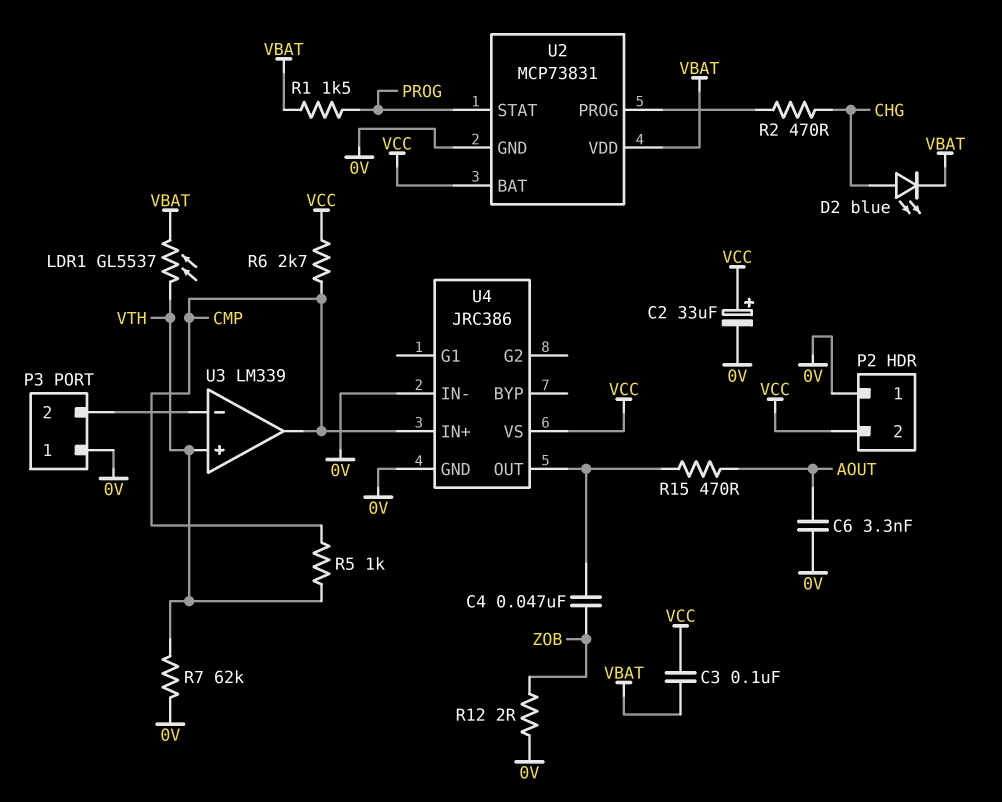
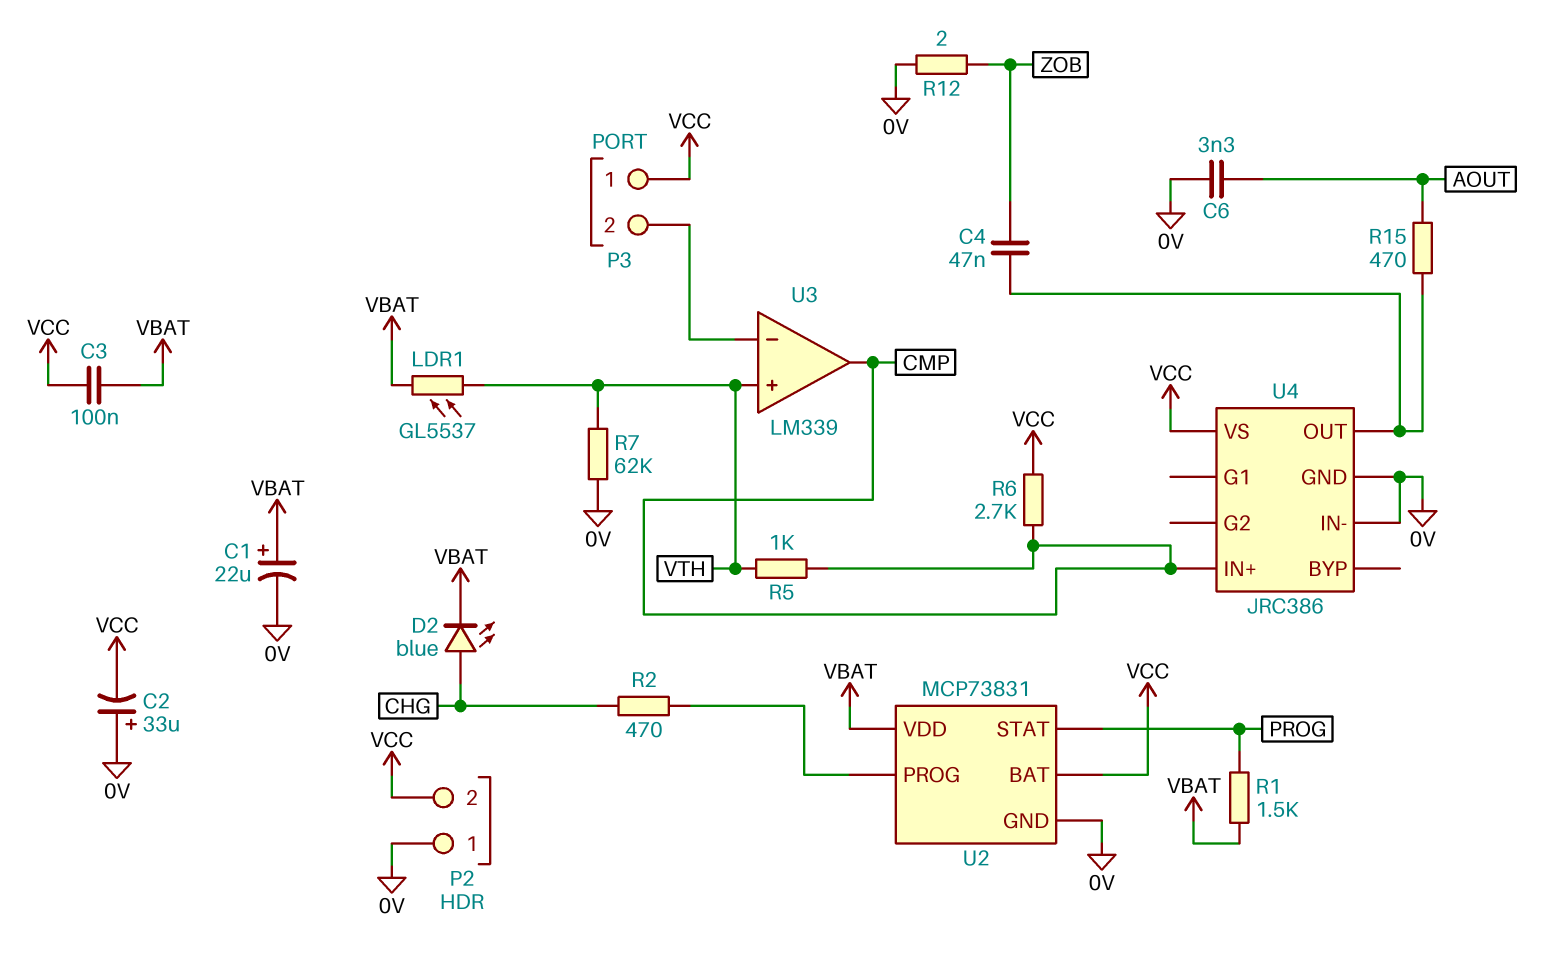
C1: none -> 22uF (plus VBAT, minus 0V)
C2: 33uF (plus VCC, minus 0V) -> 33uF (plus 0V, minus VCC)
P3 pin 1: 0V -> VCC

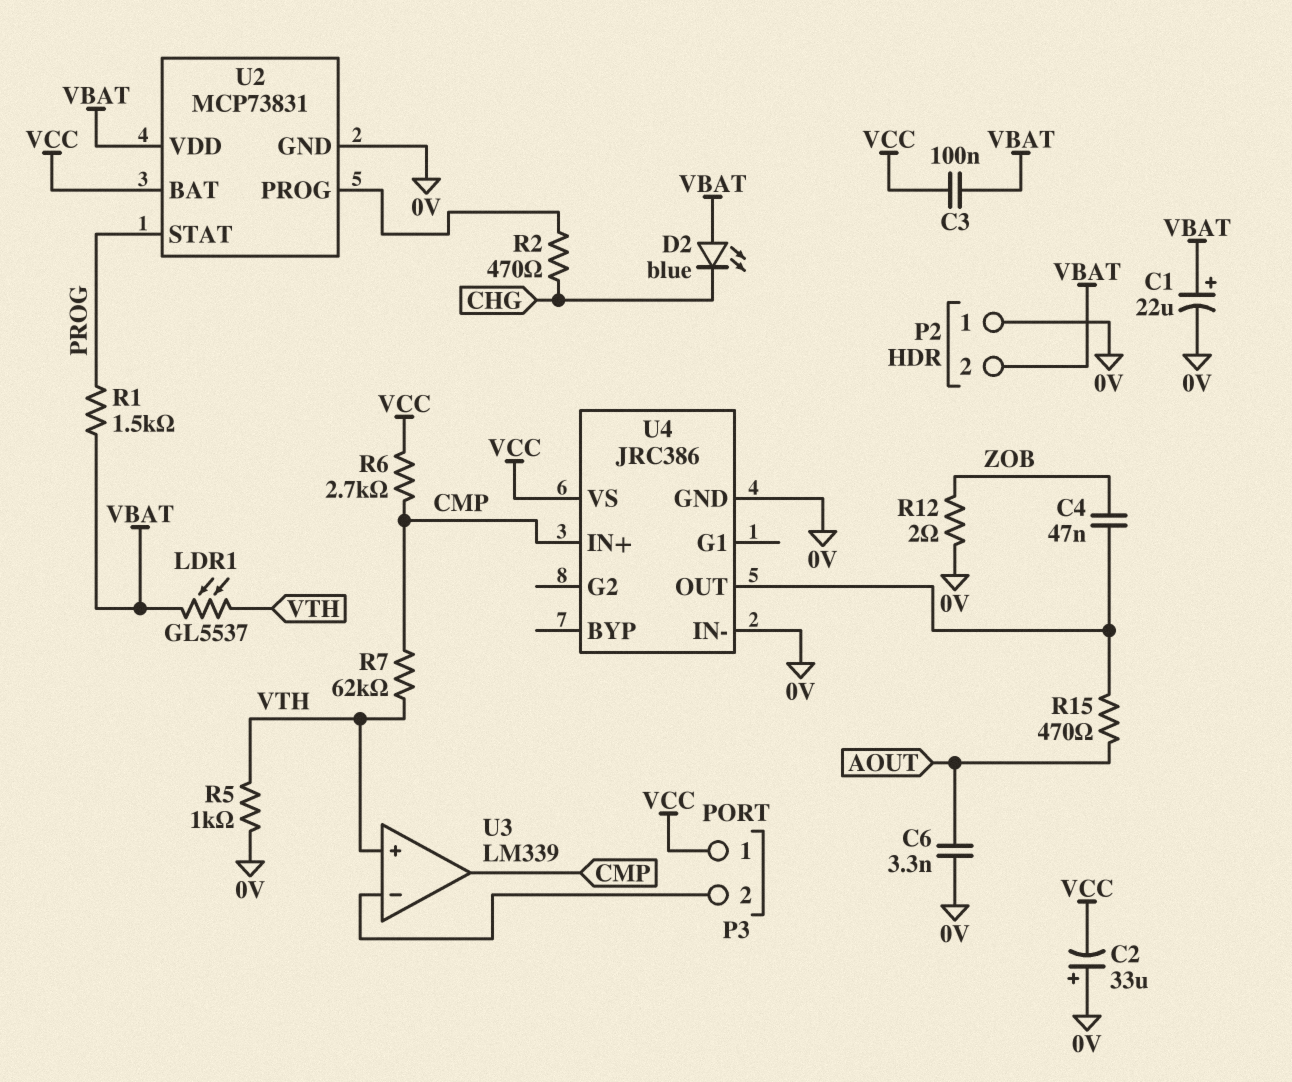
D2: LED blue (A CHG, K VBAT) -> LED blue (A VBAT, K CHG)
P2 pin 2: VCC -> VBAT
R5: 1k (CMP, VTH) -> 1k (0V, VTH)
R7: 62k (0V, VTH) -> 62k (CMP, VTH)

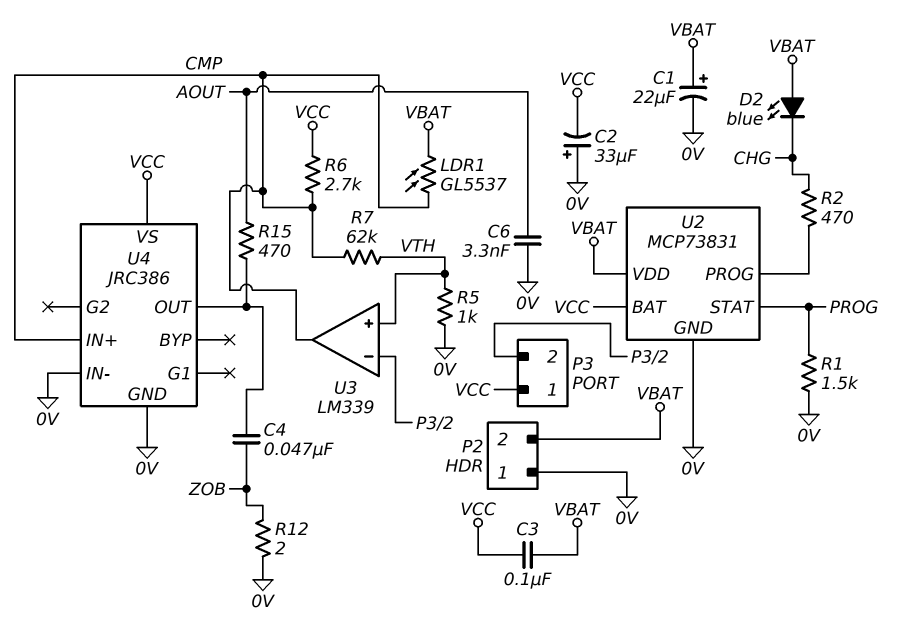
LDR1: GL5537 (VBAT, VTH) -> GL5537 (CMP, VBAT)
R1: 1.5k (PROG, VBAT) -> 1.5k (0V, PROG)

